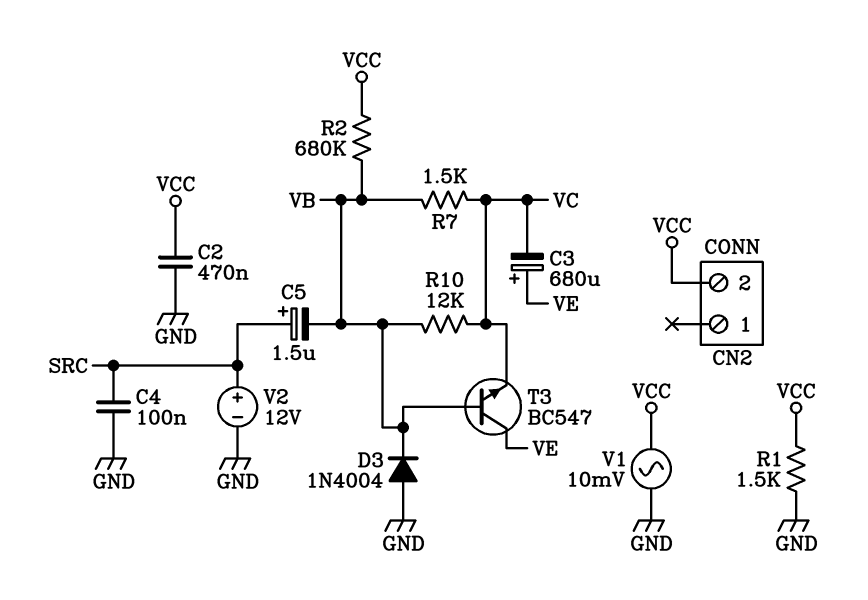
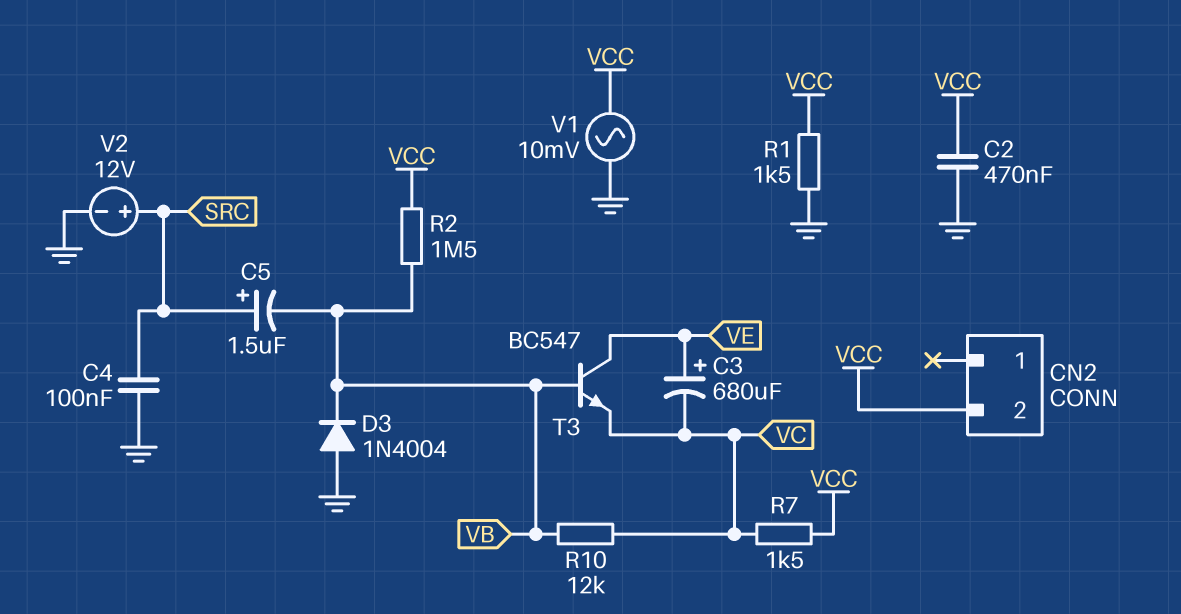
R2: 680k (VB, VCC) -> 1.5M (VB, VCC)
R7: 1.5k (VB, VC) -> 1.5k (VC, VCC)

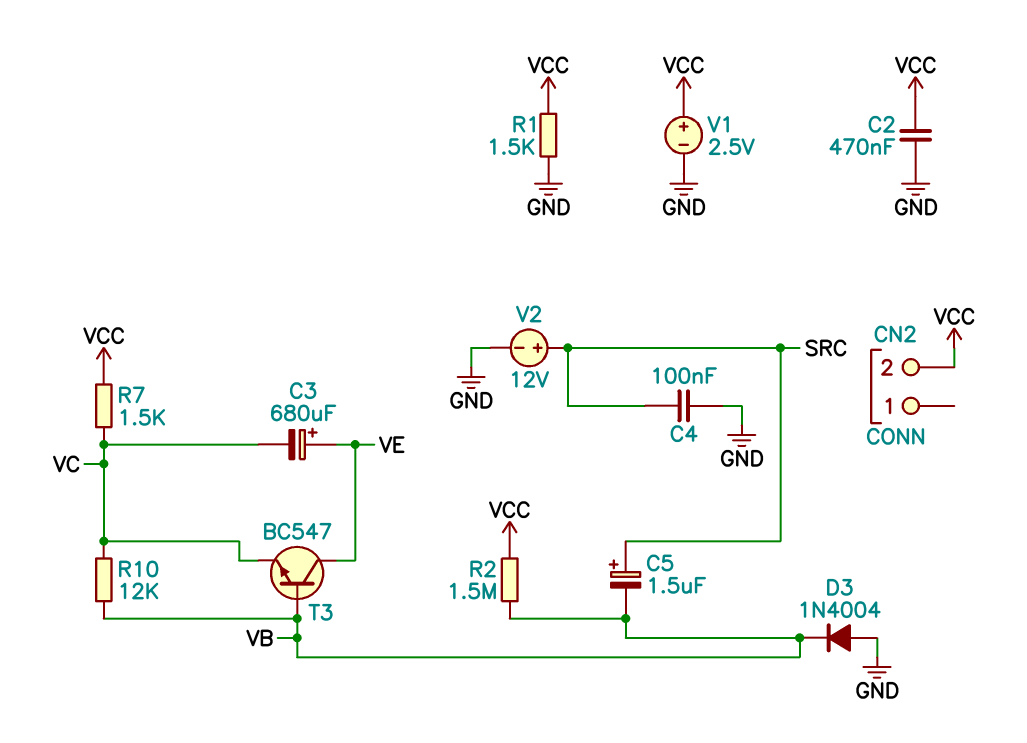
V1: AC 10mV (GND, VCC) -> 2.5V (plus VCC, minus GND)

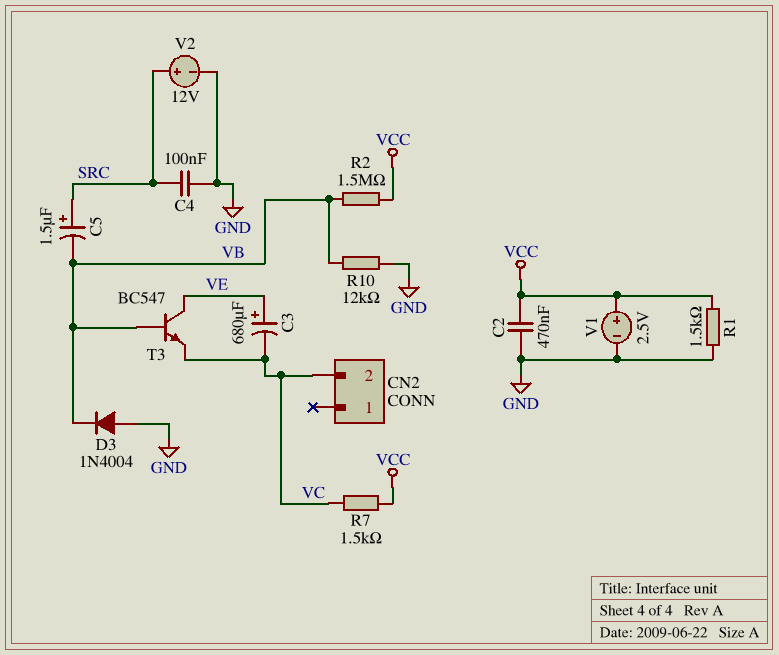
CN2 pin 2: VCC -> VC
R10: 12k (VB, VC) -> 12k (GND, VB)

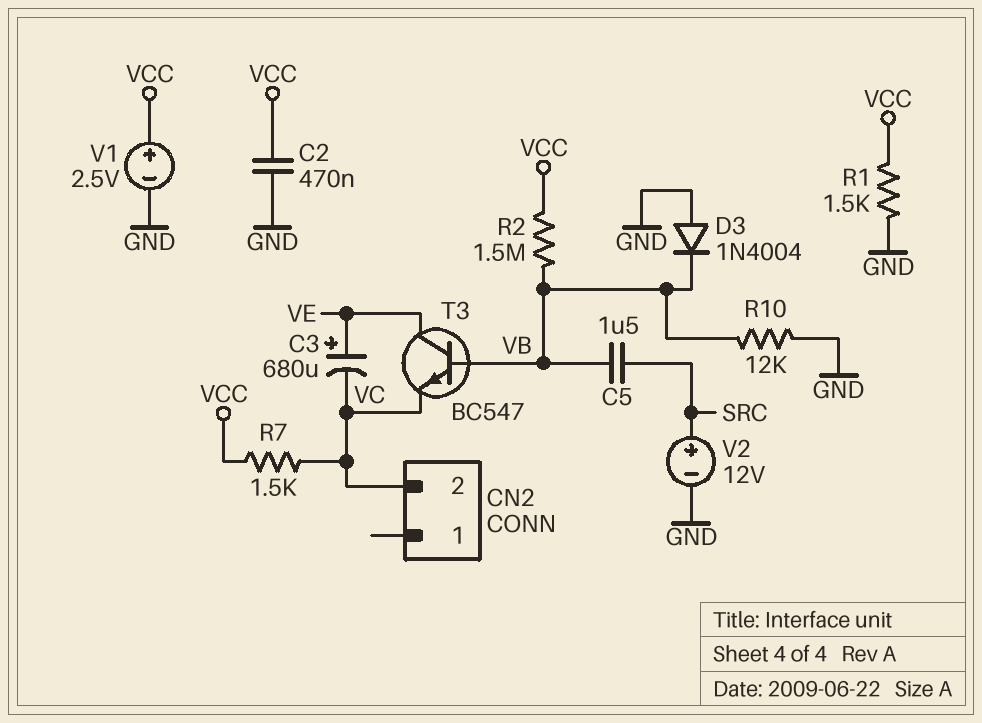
C4: 100nF (GND, SRC) -> none
C5: 1.5uF (plus SRC, minus VB) -> 1.5uF (SRC, VB)

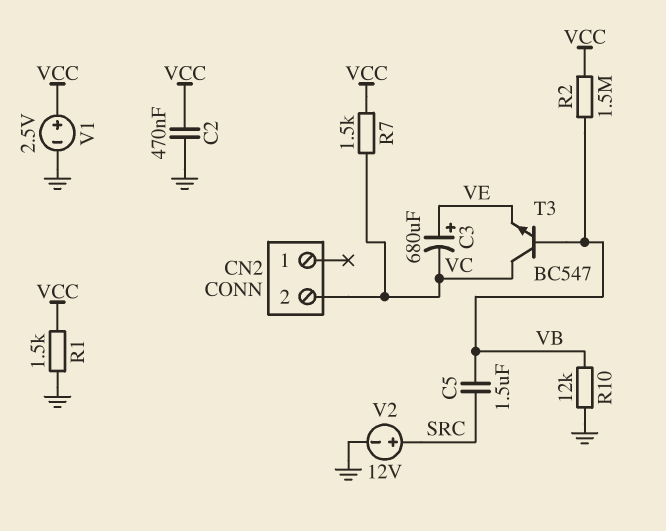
D3: diode 1N4004 (A GND, K VB) -> none
T3: NPN BC547 (B VB, C VE, E VC) -> NPN BC547 (B VB, C VC, E VE)

